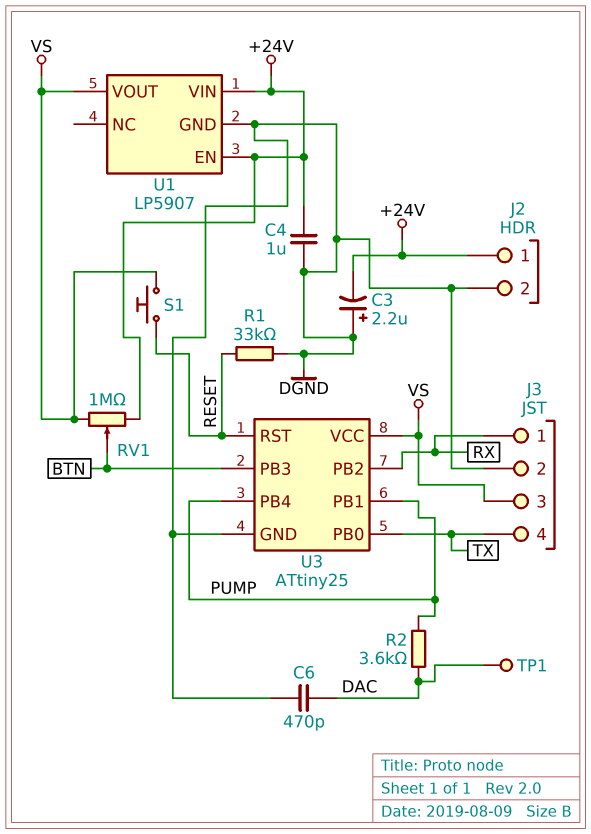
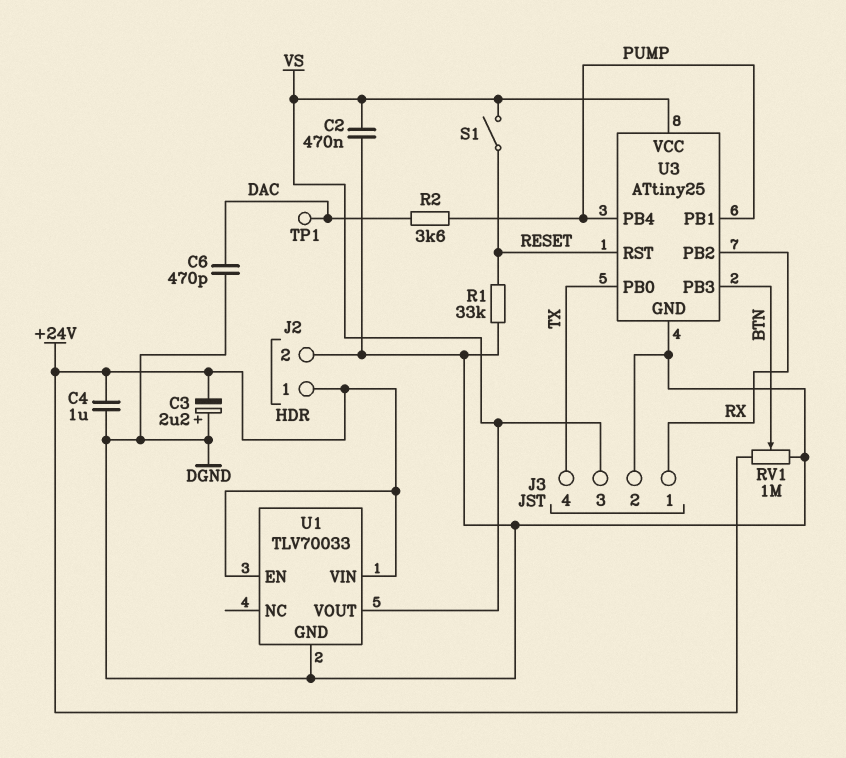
C2: none -> 470nF (DGND, VS)
RV1: 1M (+24V, VS, wiper BTN) -> 1M (+24V, DGND, wiper BTN)
S1: button (RESET, VS) -> switch (RESET, VS)
U1: LP5907 -> TLV70033

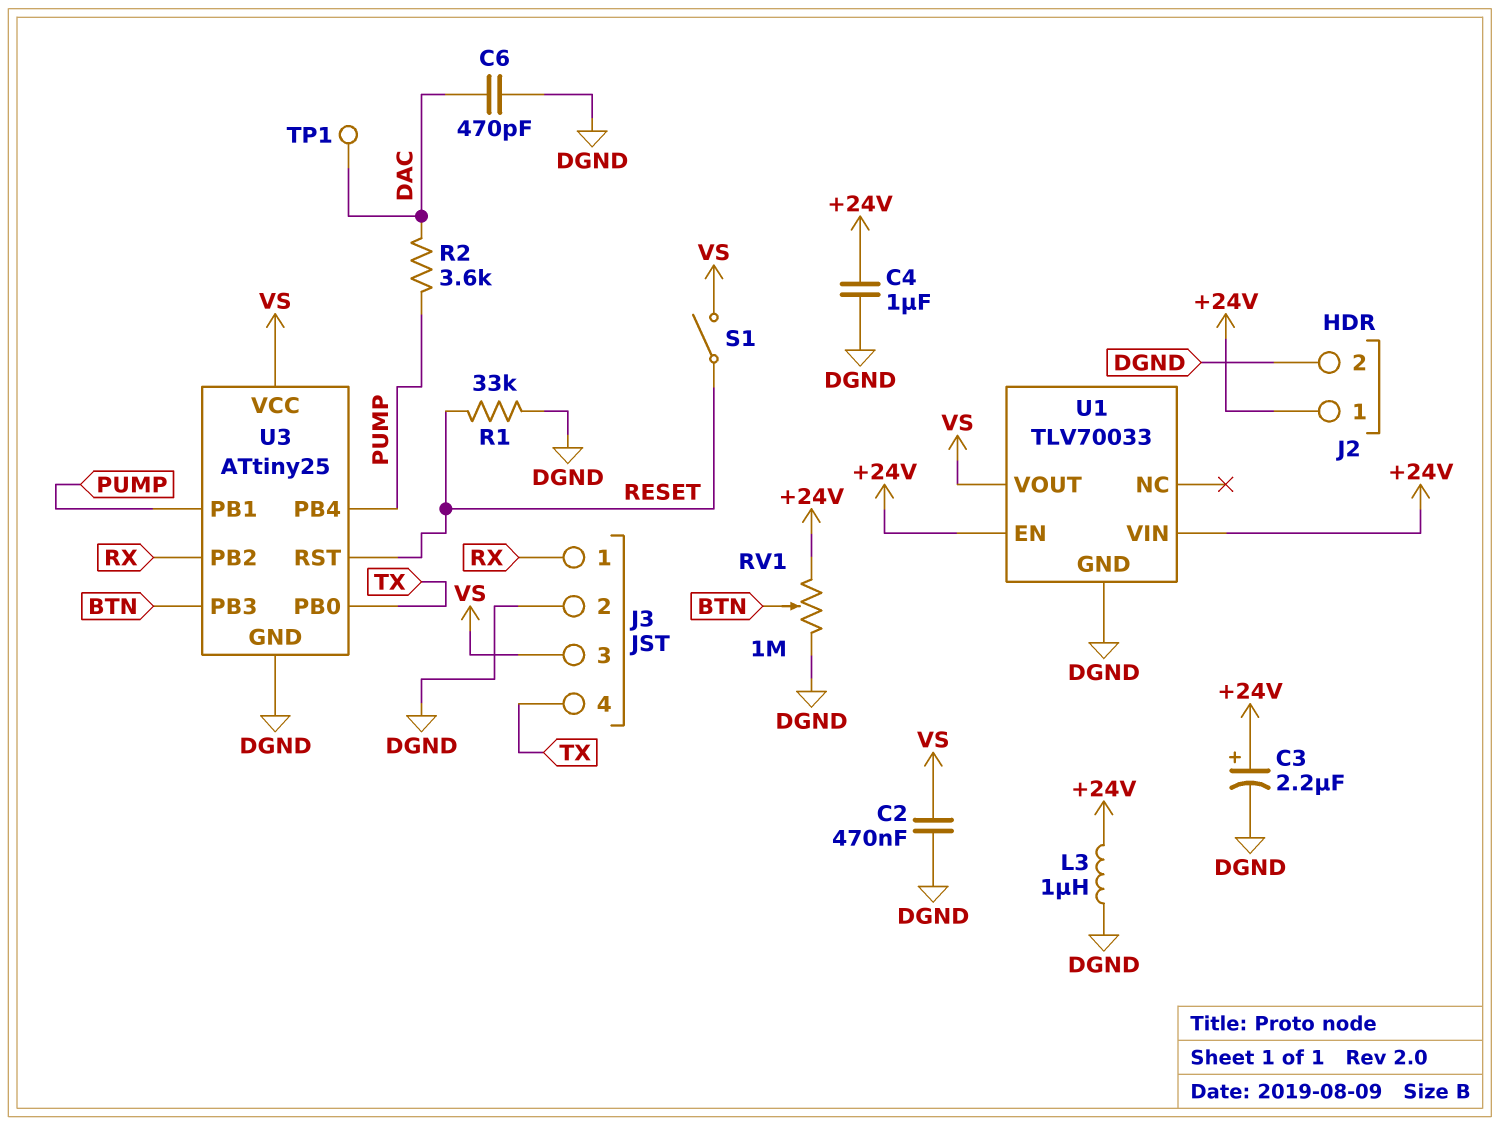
C3: 2.2uF (plus DGND, minus +24V) -> 2.2uF (plus +24V, minus DGND)
L3: none -> 1uH (+24V, DGND)

